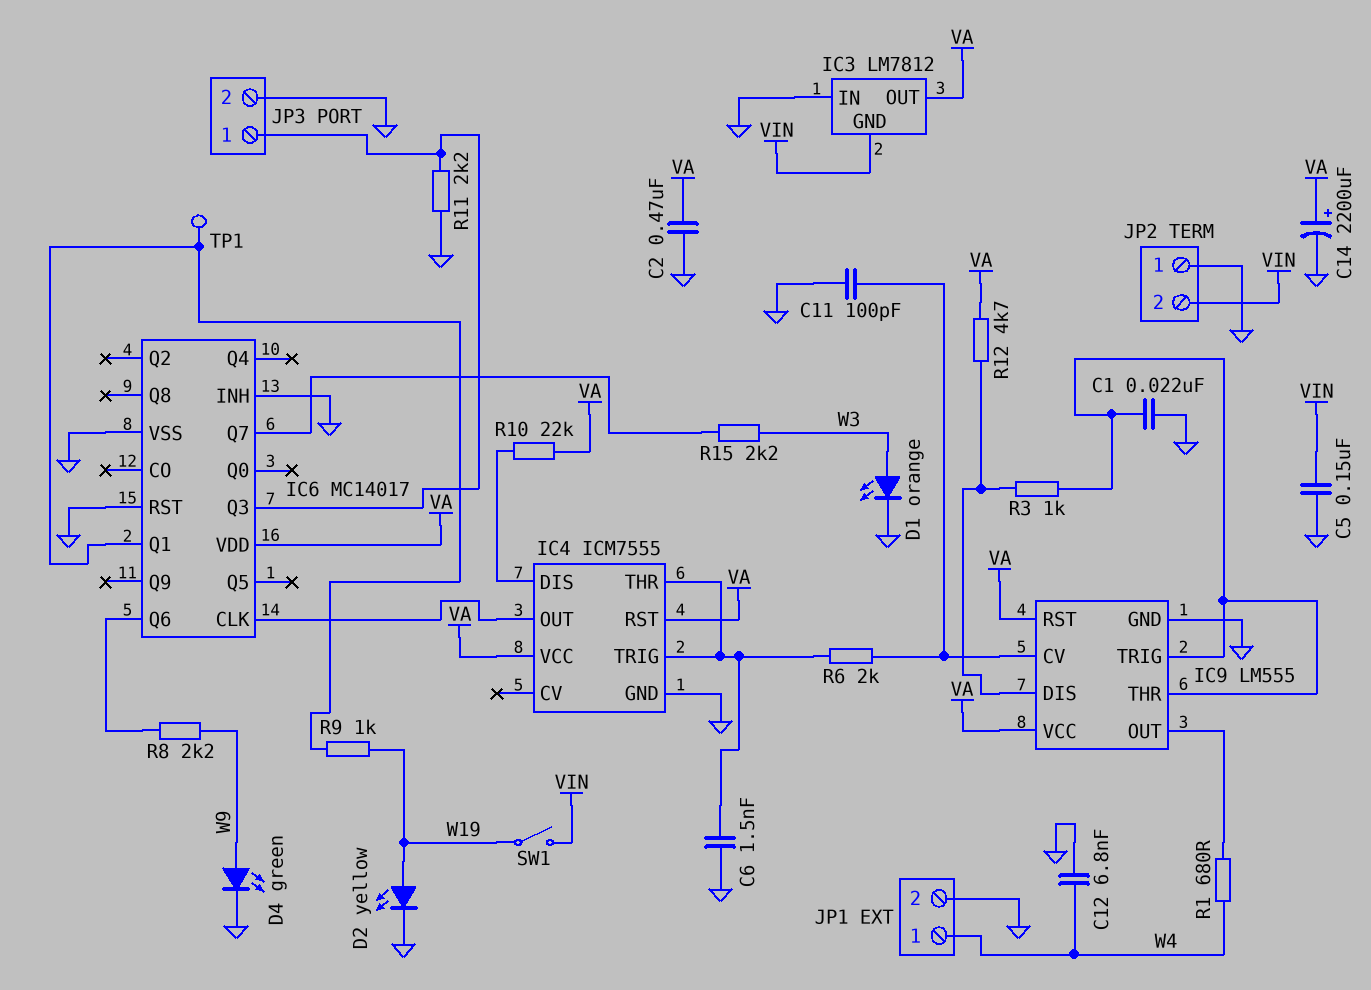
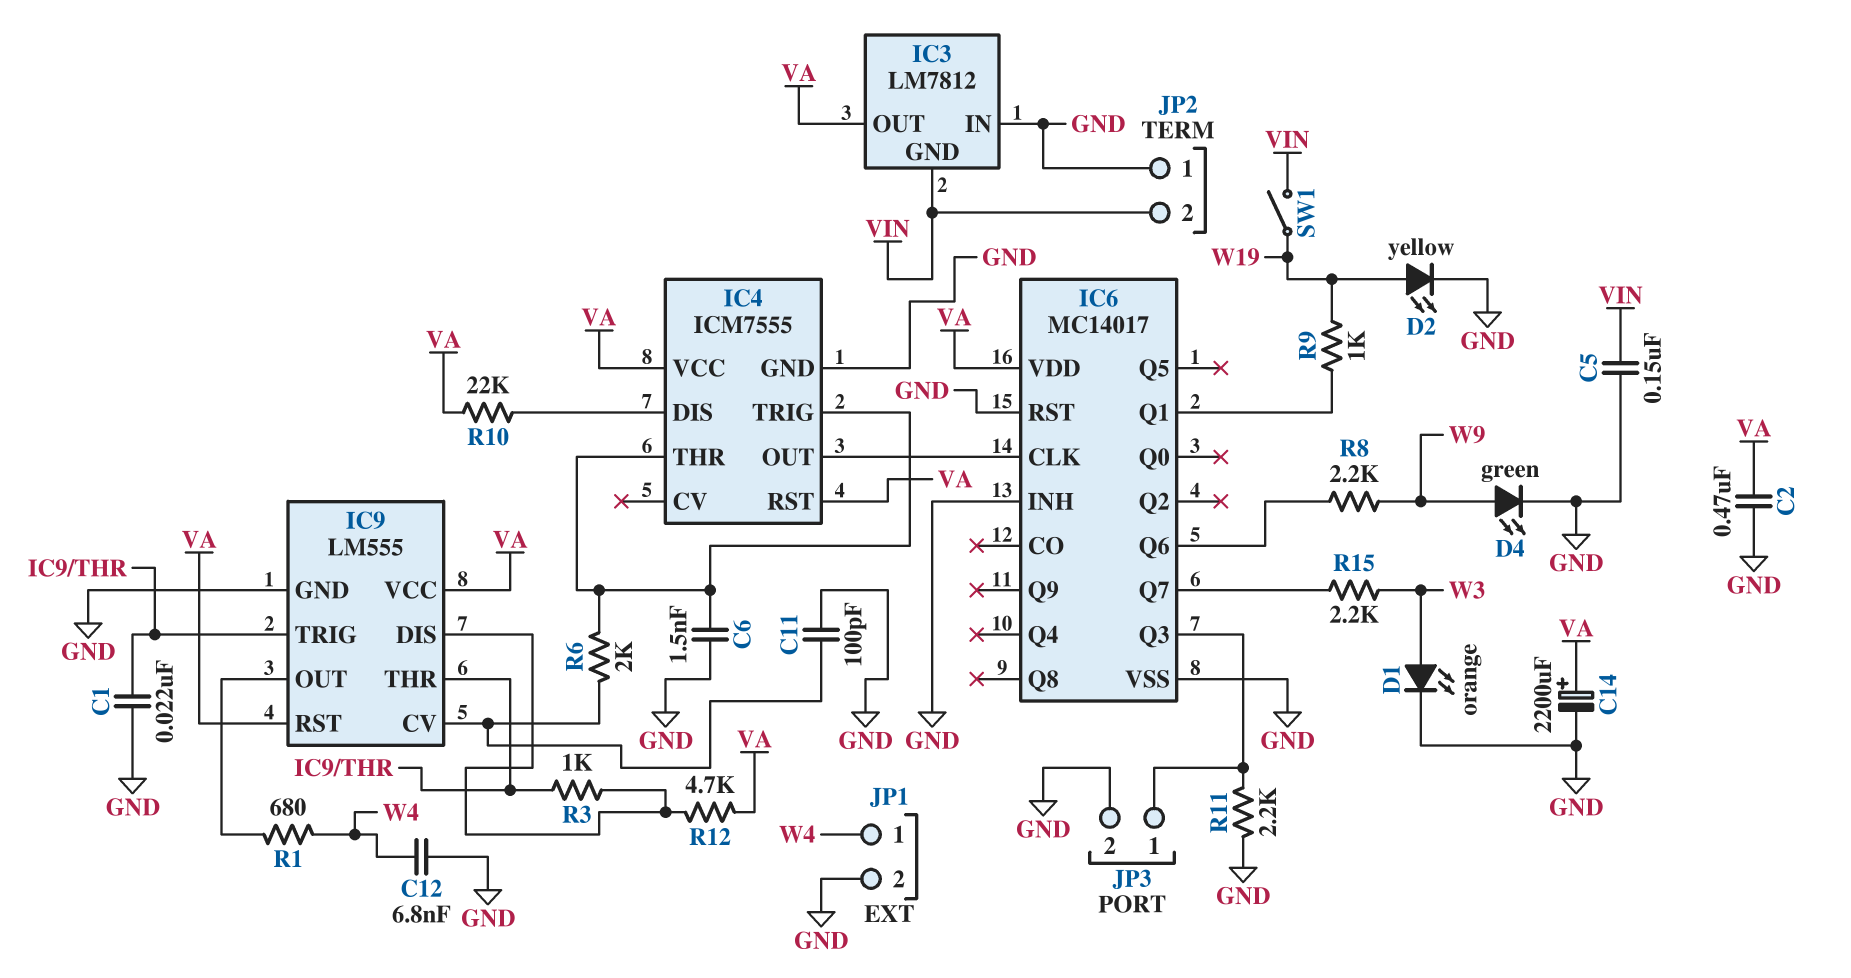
TP1: test point (IC6/Q1) -> none

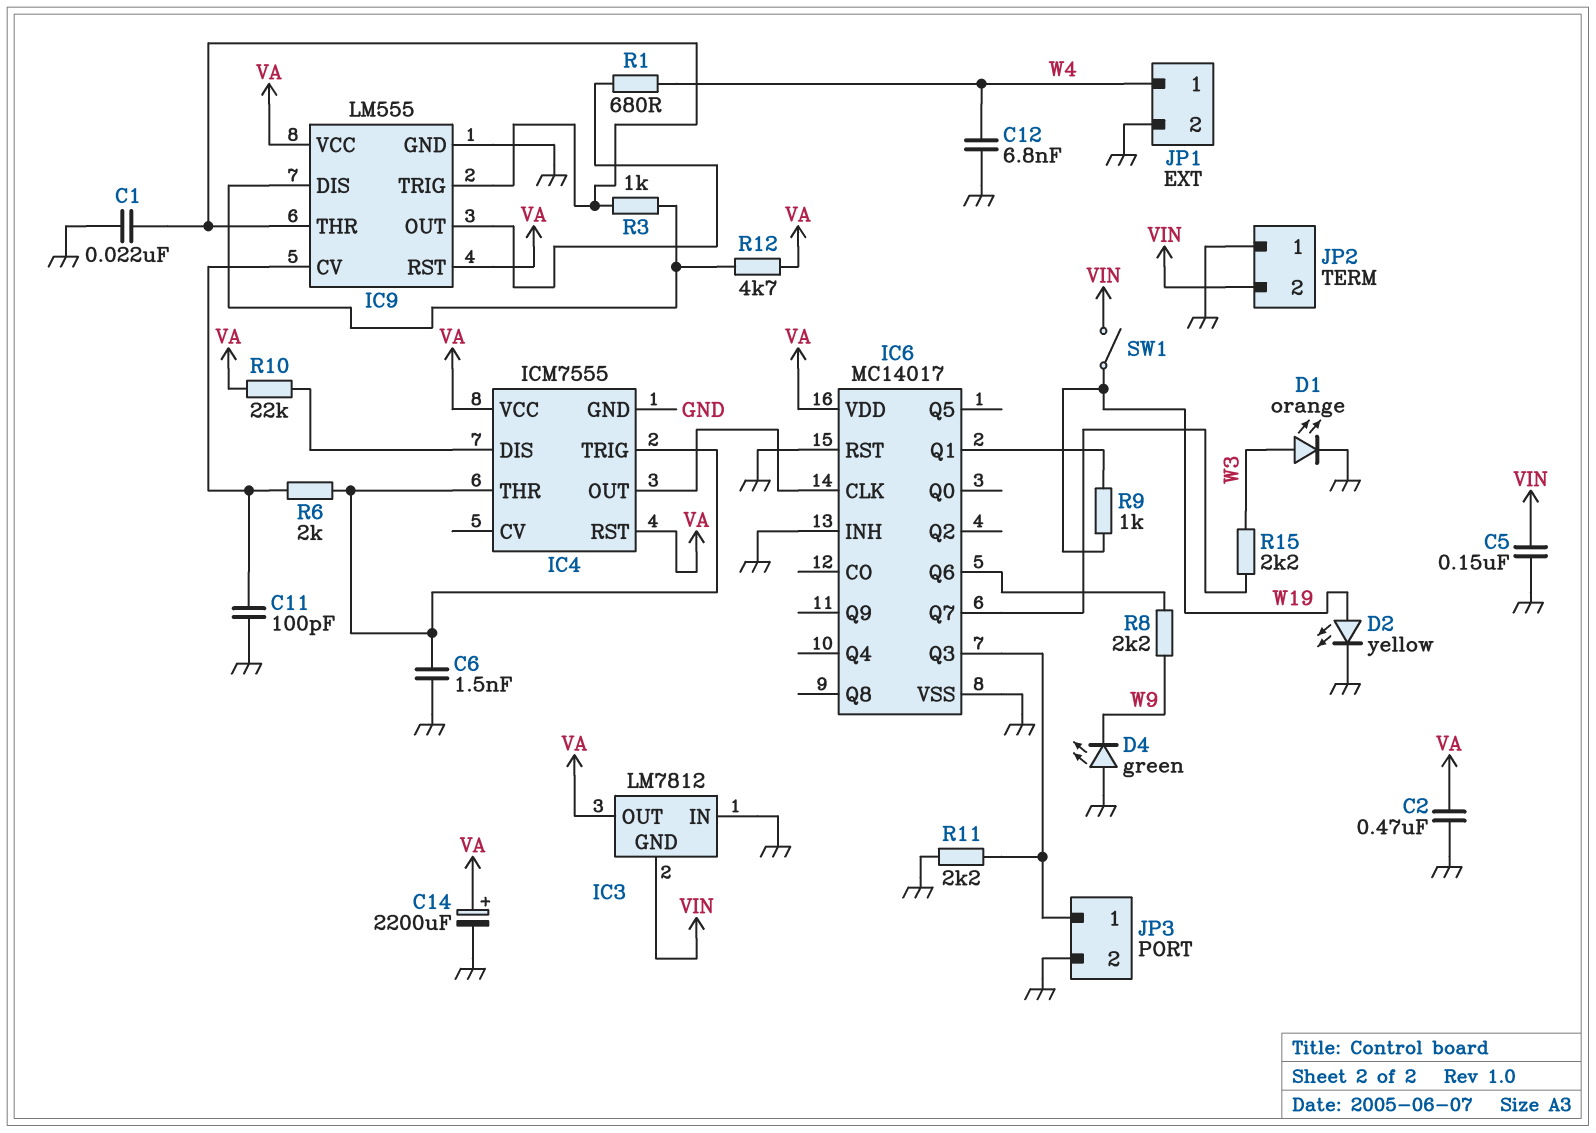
D4: LED green (A W9, K GND) -> LED green (A GND, K W9)

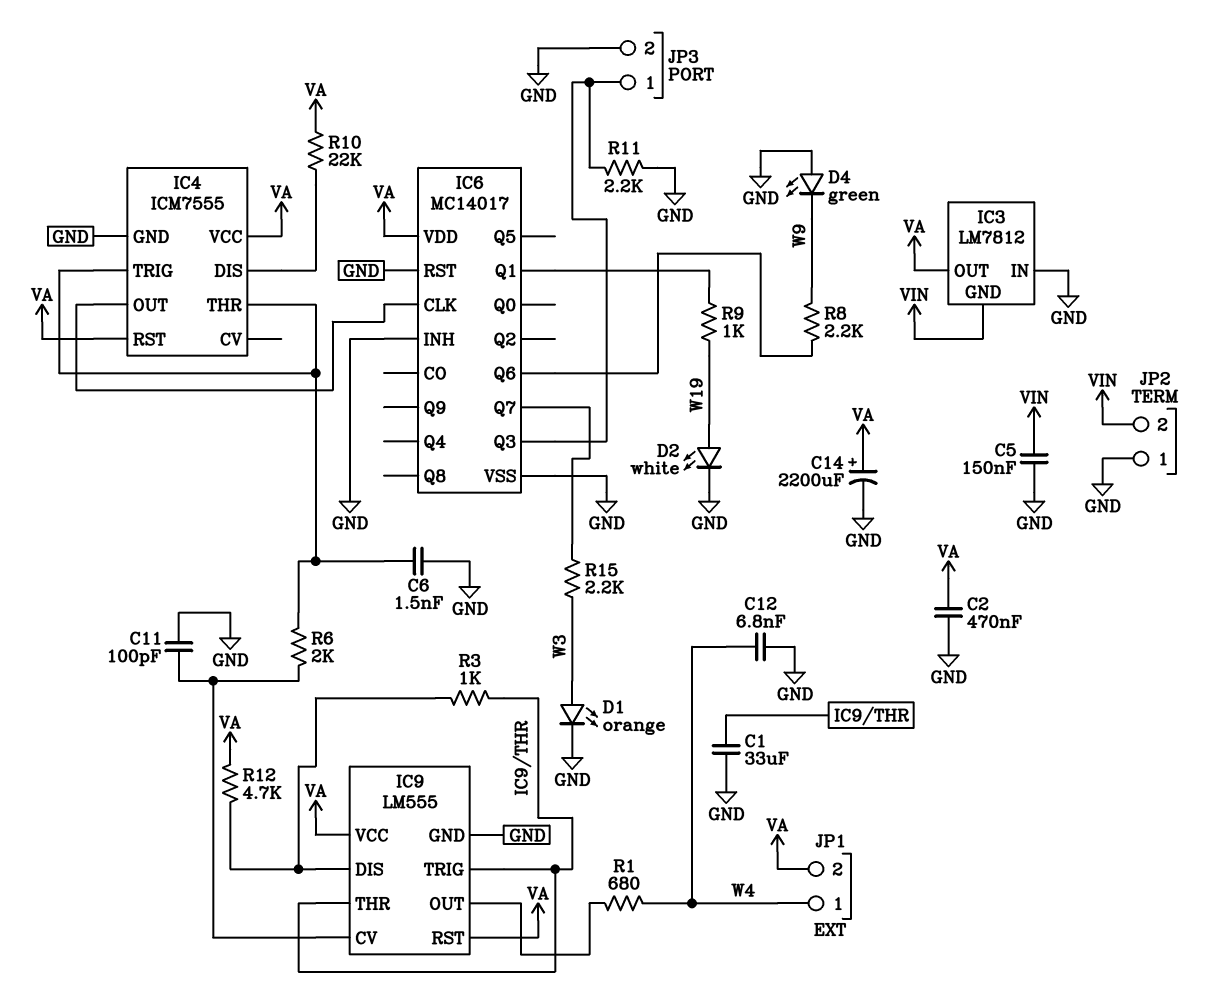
C1: 22nF (GND, IC9/THR) -> 33uF (GND, IC9/THR)
D2: LED yellow (A W19, K GND) -> LED white (A W19, K GND)
JP1 pin 2: GND -> VA
SW1: switch (VIN, W19) -> none

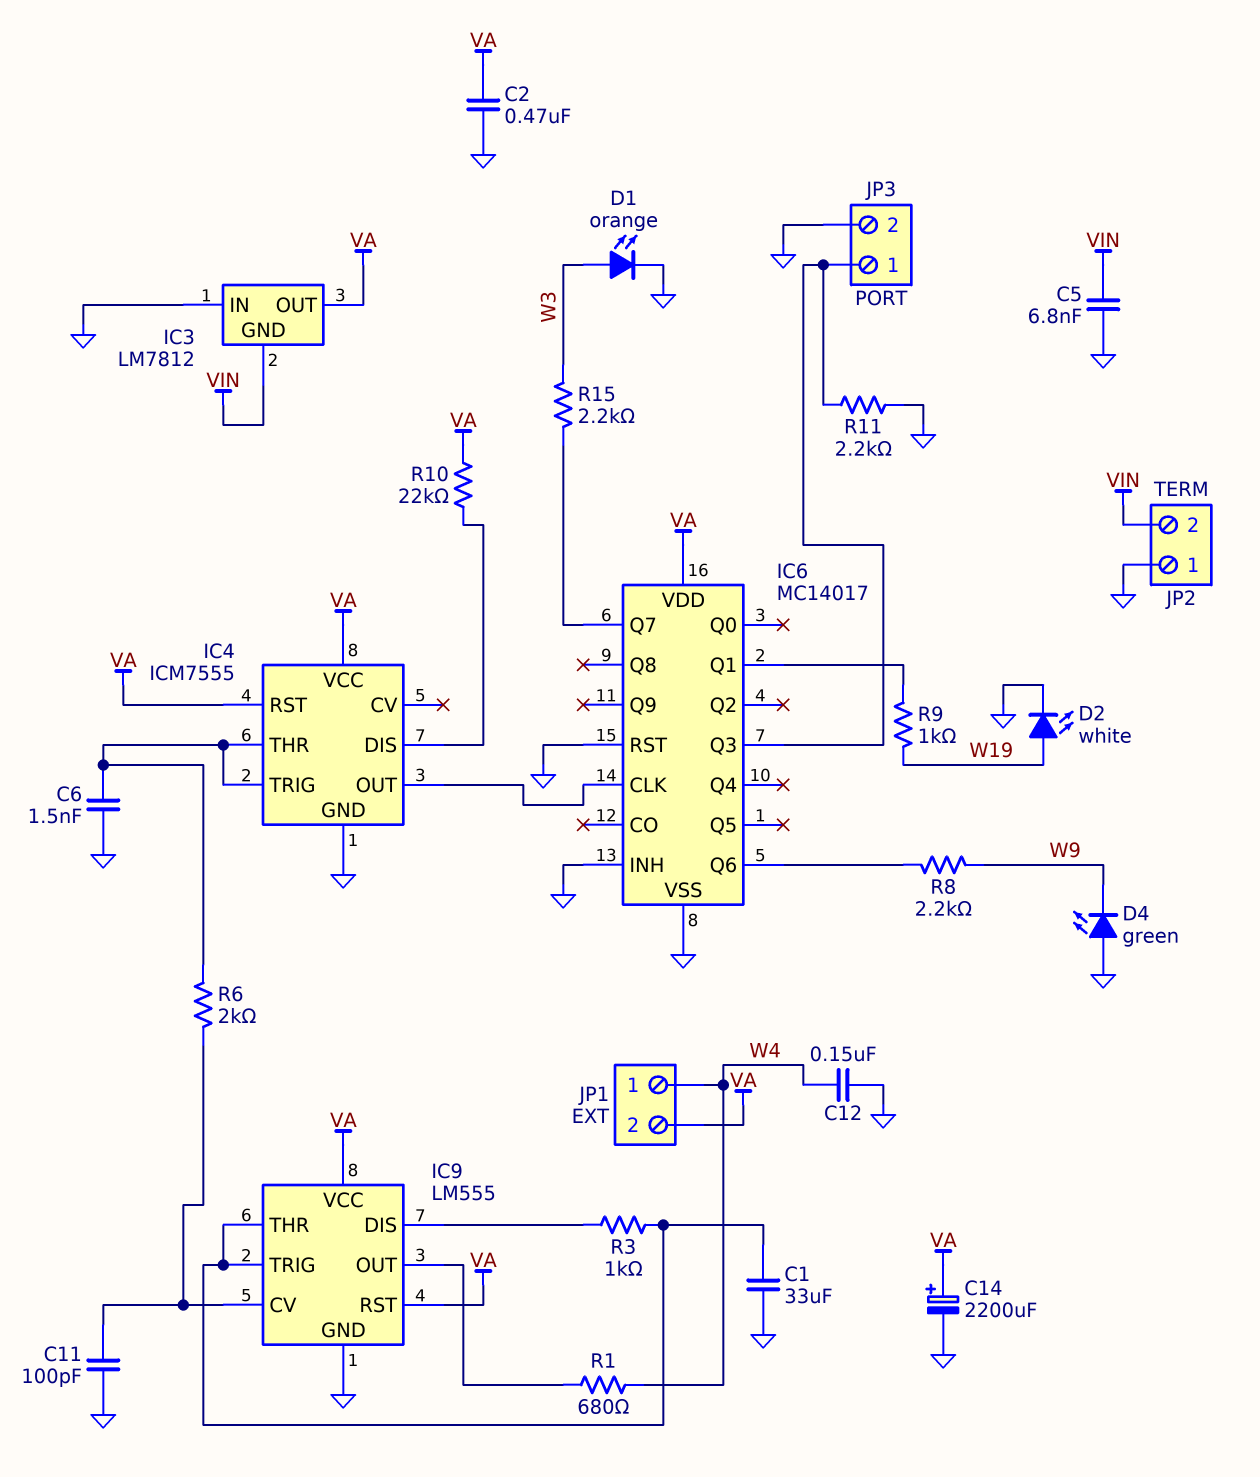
C5: 150nF (GND, VIN) -> 6.8nF (GND, VIN)
C12: 6.8nF (GND, W4) -> 150nF (GND, W4)
R12: 4.7k (IC9/DIS, VA) -> none

